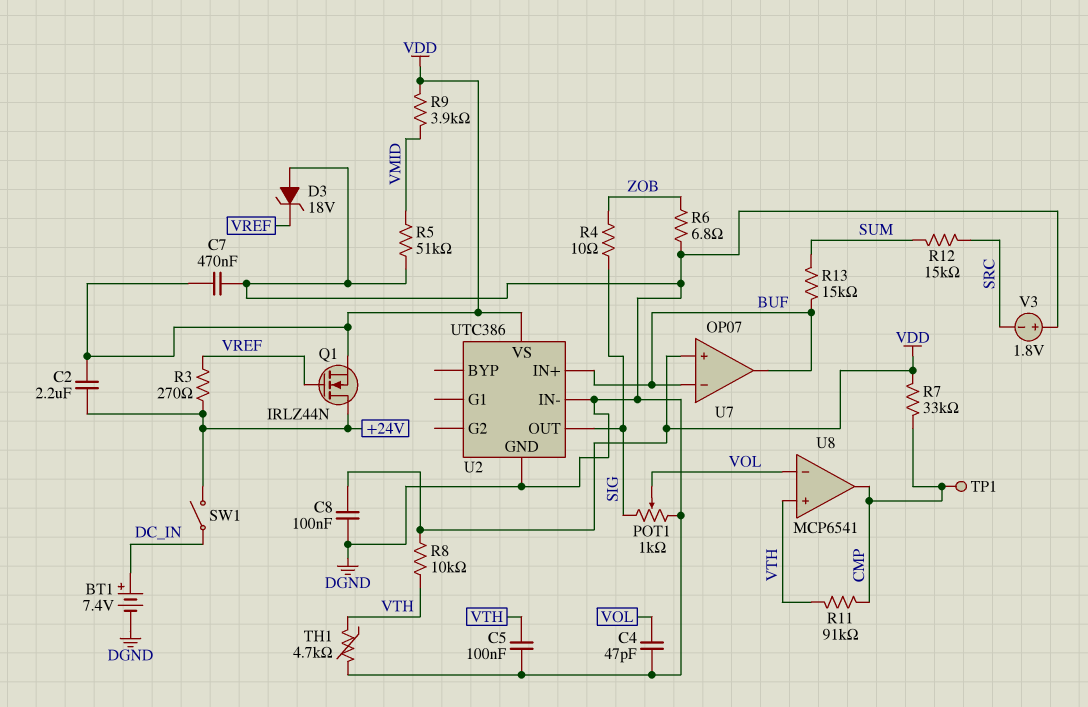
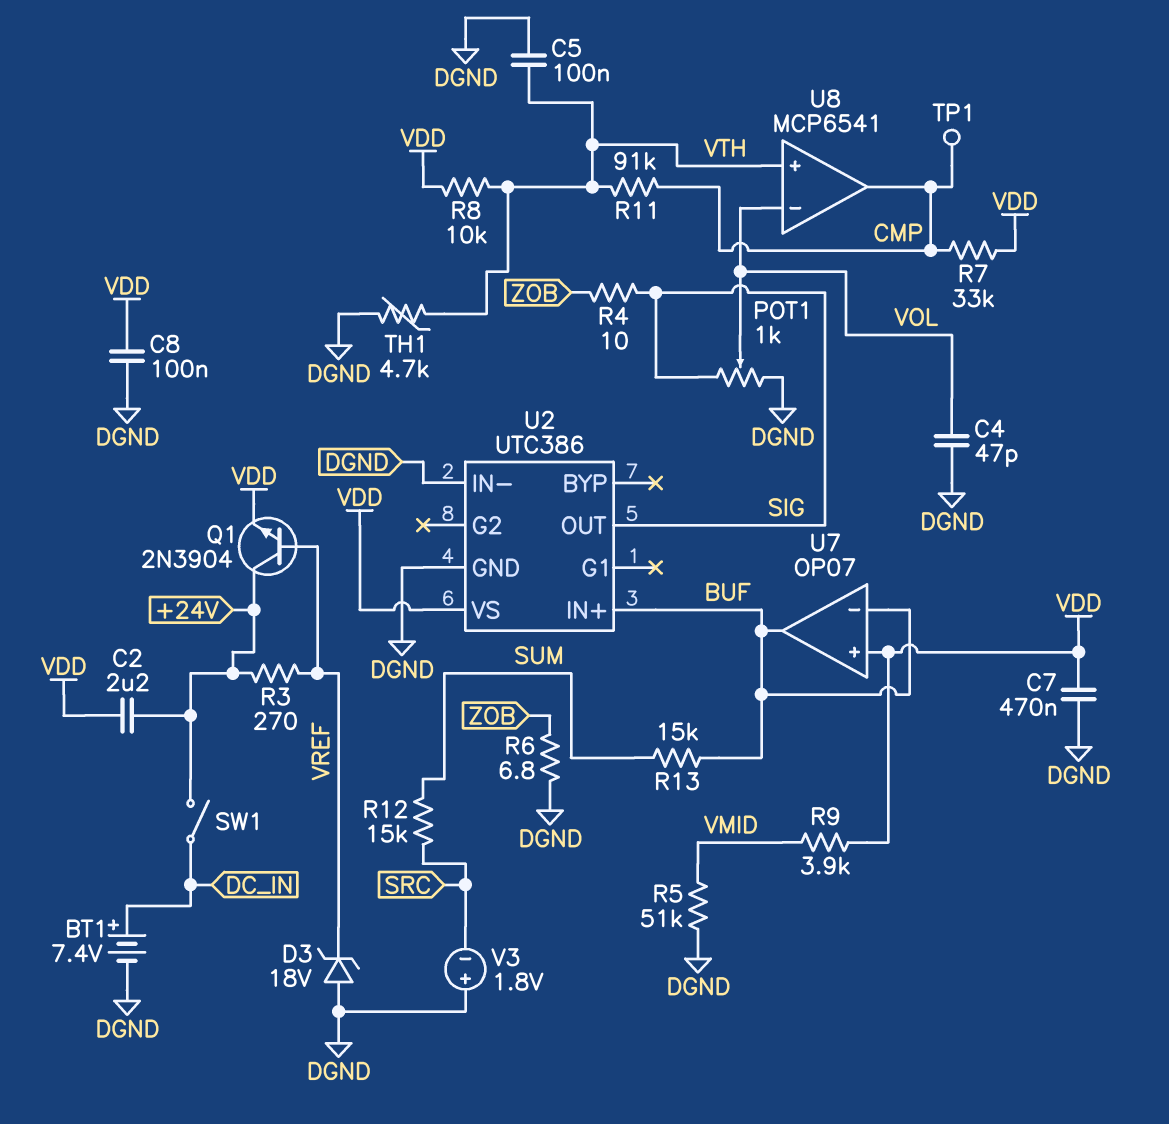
Q1: NMOS IRLZ44N (G VREF, D +24V, S VDD) -> NPN 2N3904 (B VREF, C +24V, E VDD)

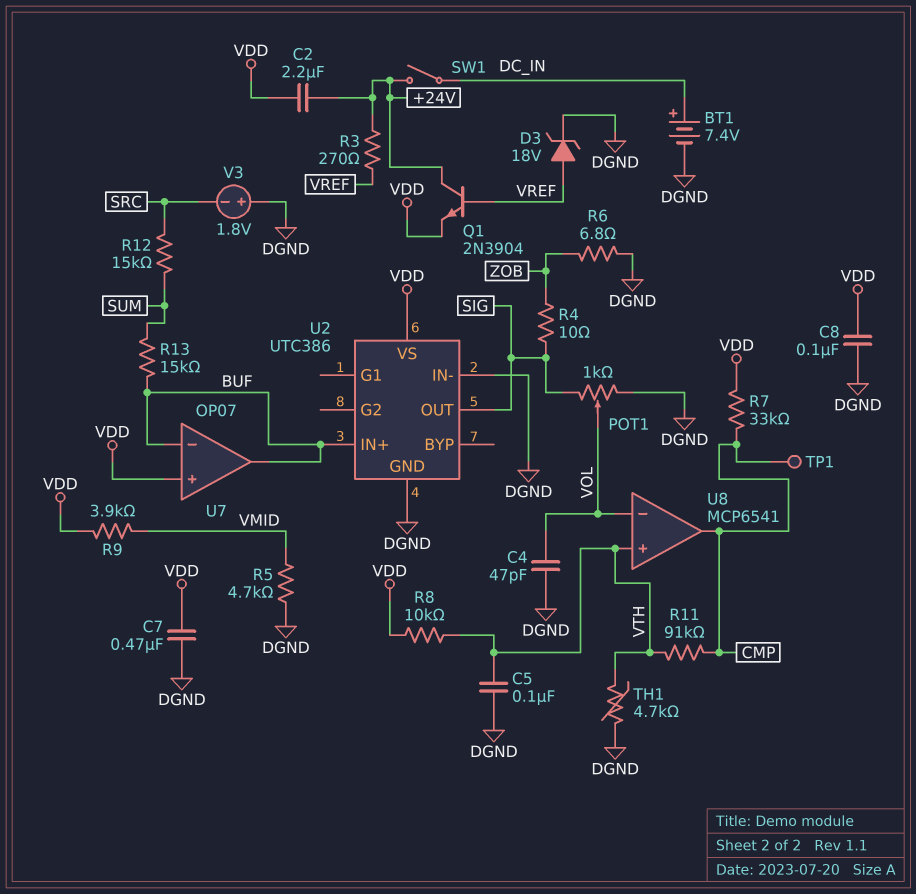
D3: zener 18V (A DGND, K VREF) -> zener 18V (A VREF, K DGND)
R5: 51k (DGND, VMID) -> 4.7k (DGND, VMID)

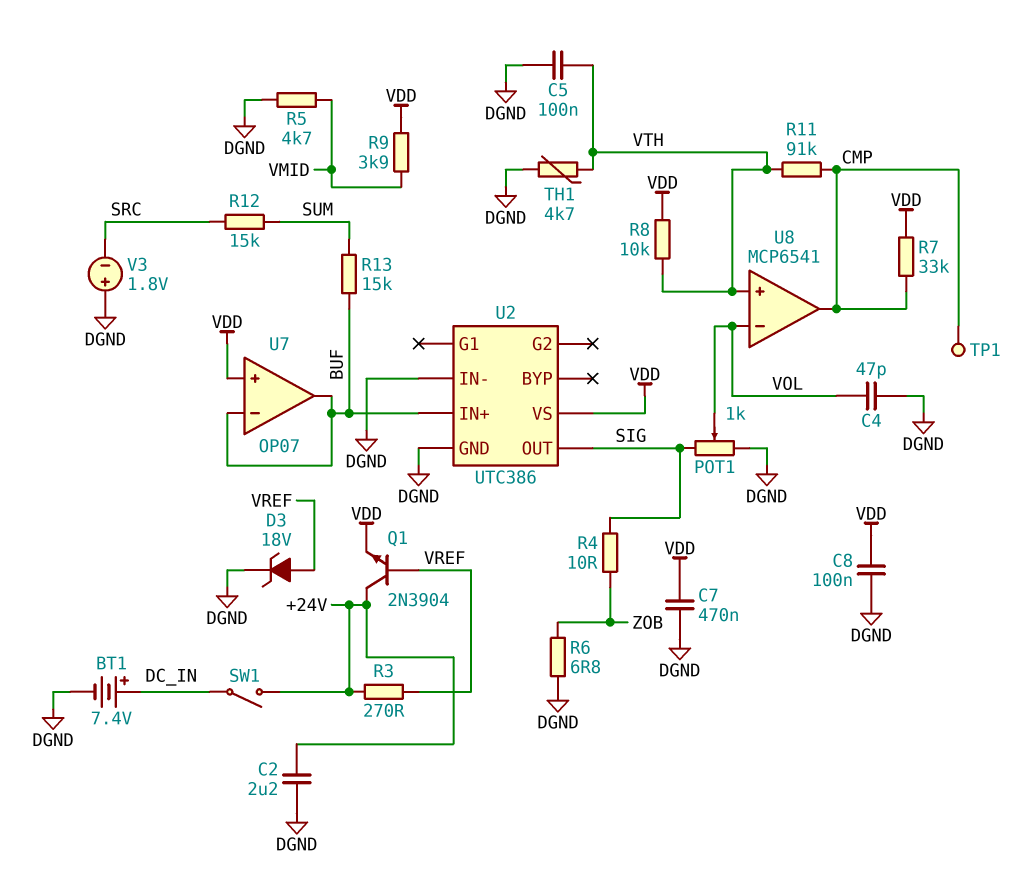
C2: 2.2uF (+24V, VDD) -> 2.2uF (+24V, DGND)

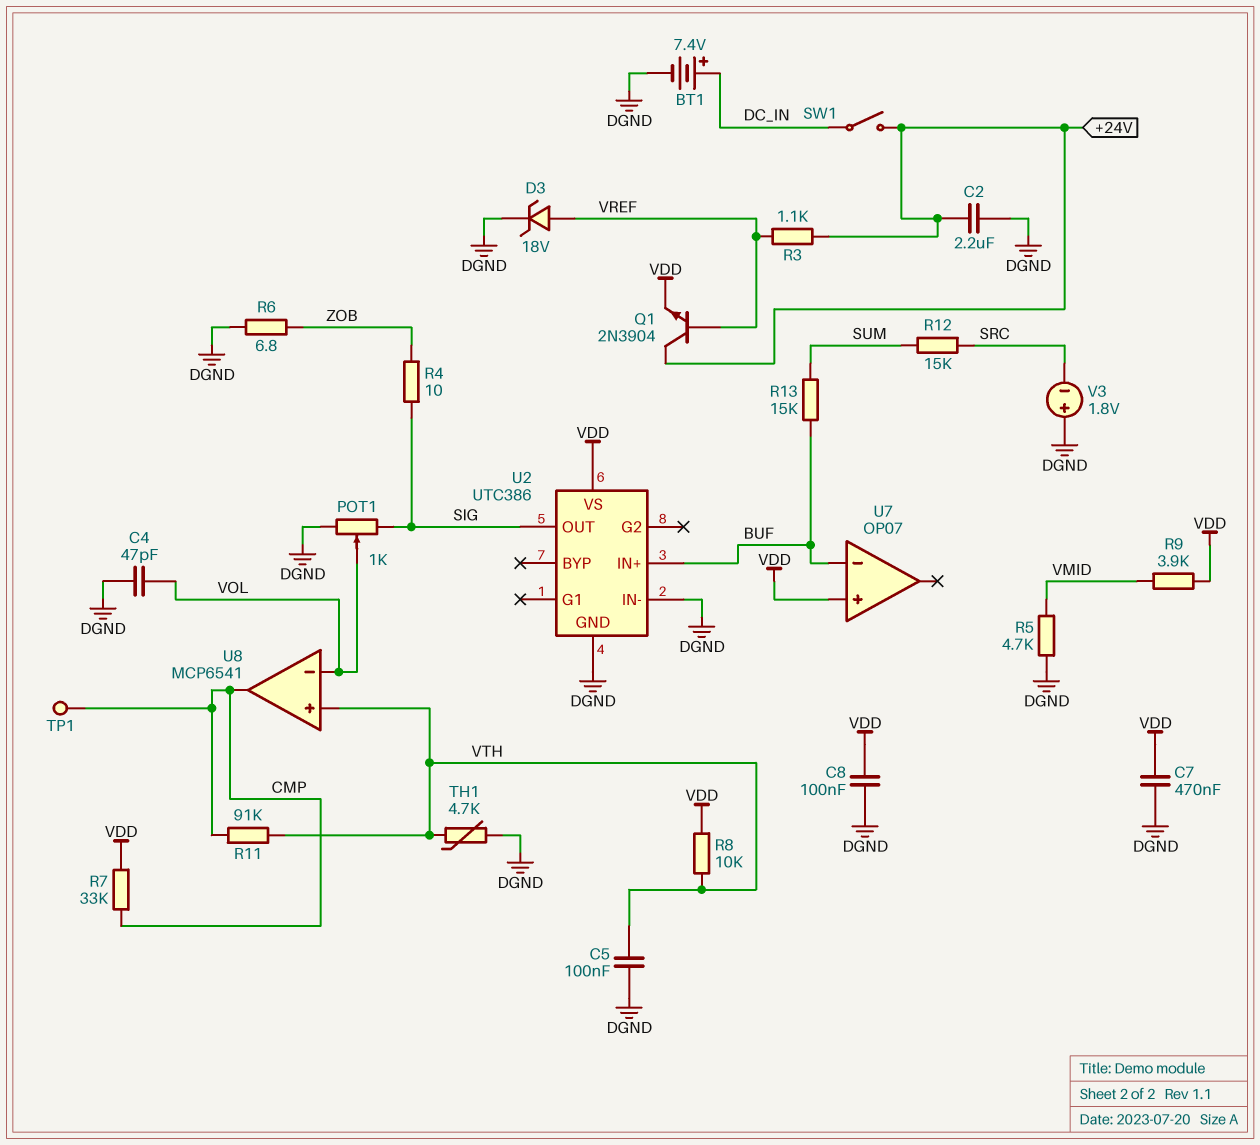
R3: 270 (+24V, VREF) -> 1.1k (+24V, VREF)
U7 pin out: BUF -> none

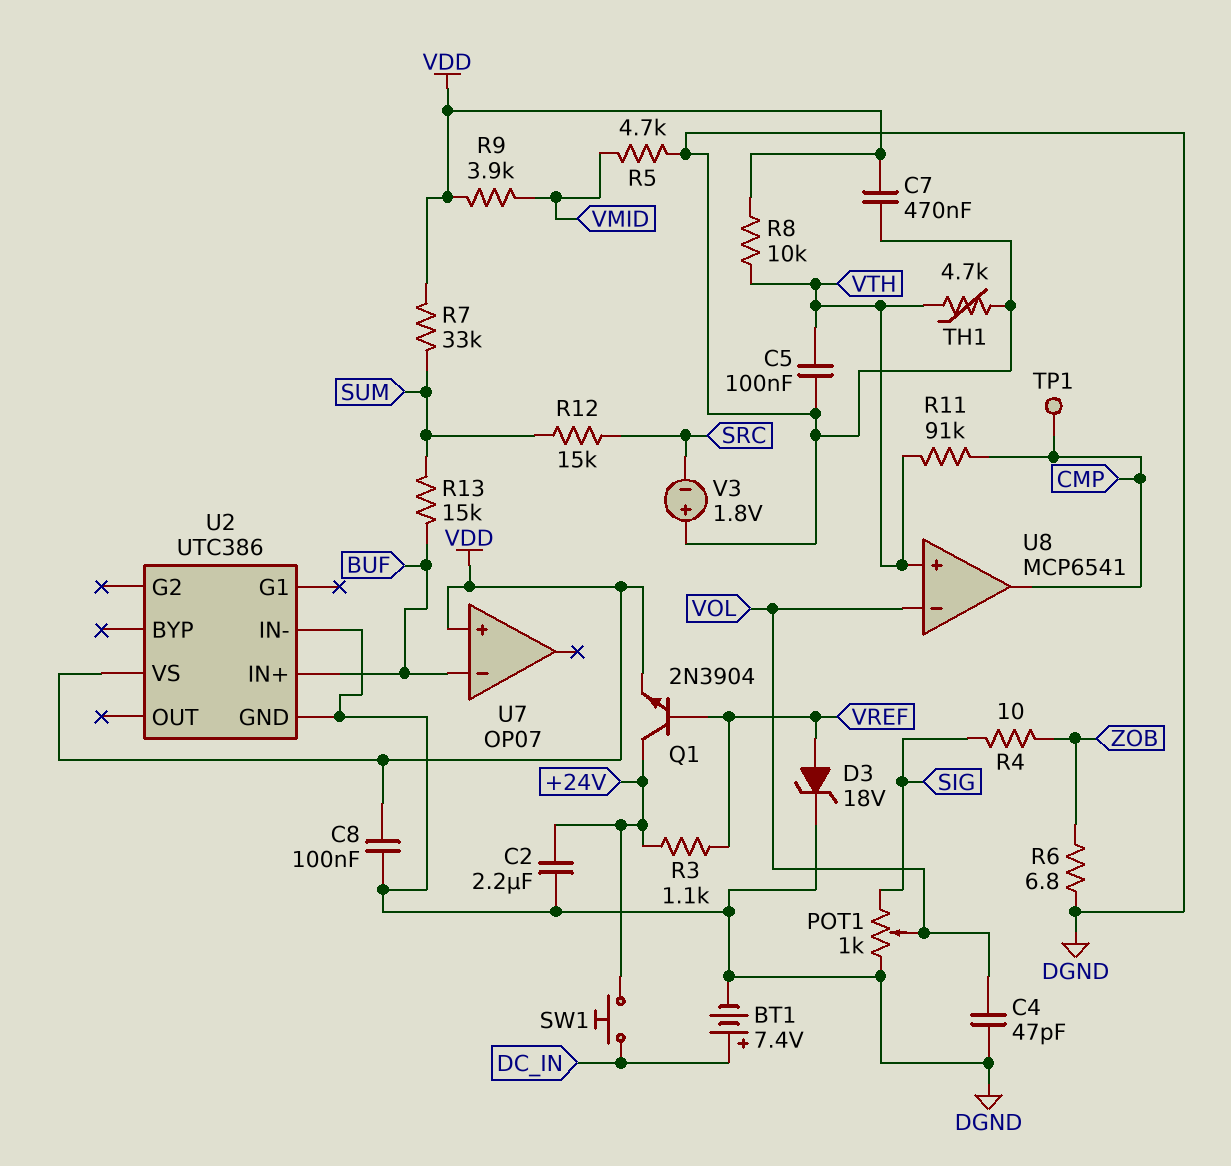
R7: 33k (CMP, VDD) -> 33k (SUM, VDD)
SW1: switch (+24V, DC_IN) -> button (+24V, DC_IN)
U2 pin OUT: SIG -> none

